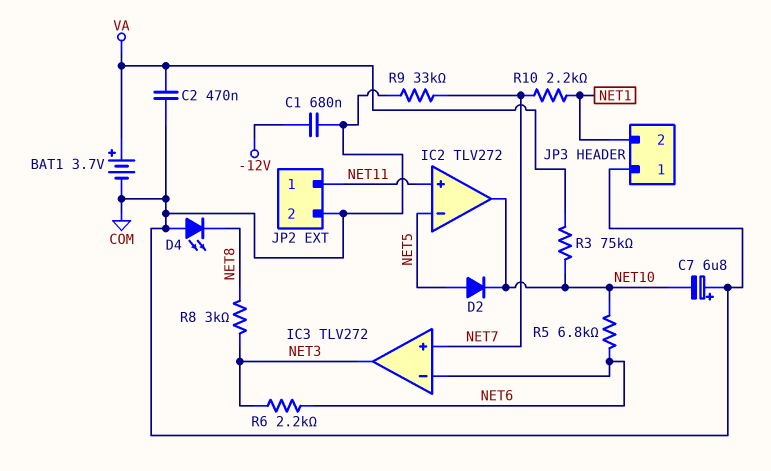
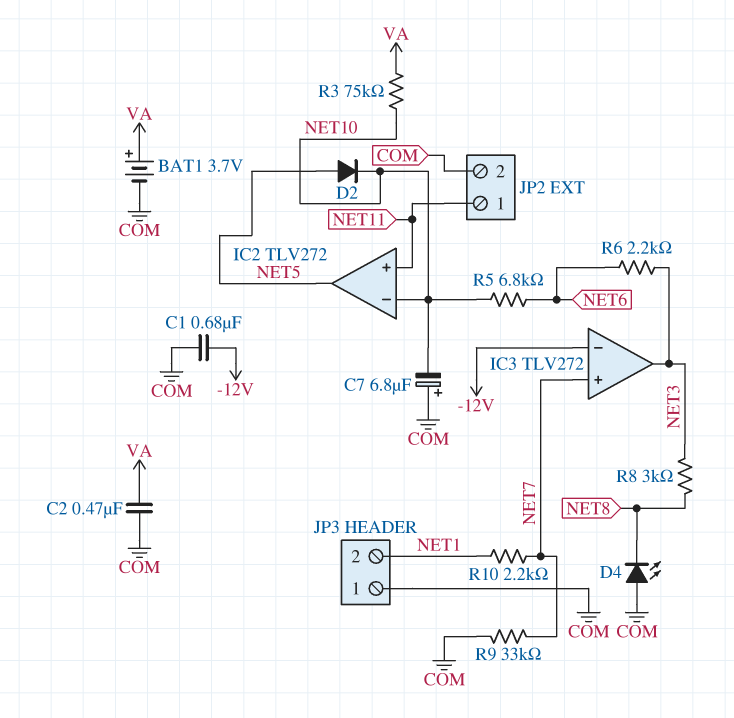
IC2 pin in-: NET5 -> NET10
IC2 pin out: NET10 -> NET5
IC3 pin in-: NET6 -> -12V

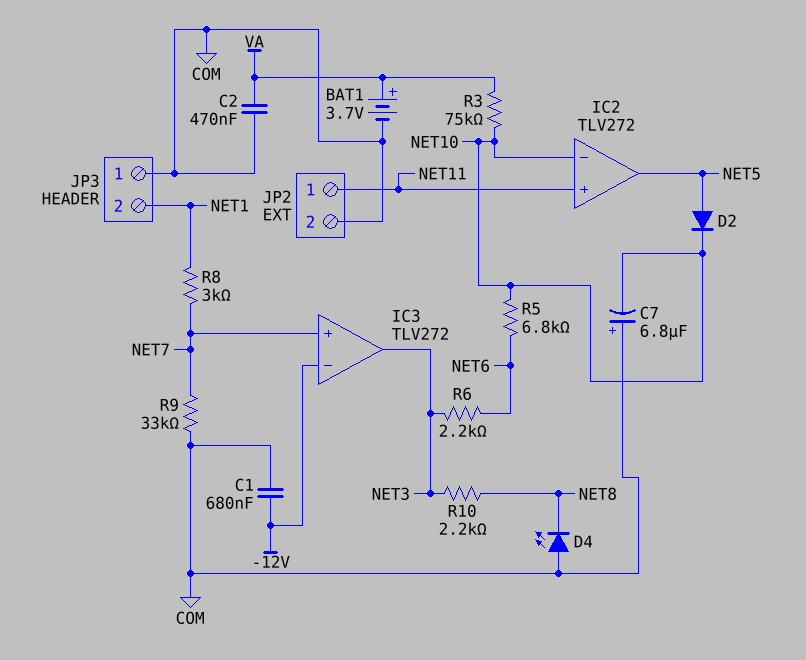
R8: 3k (NET3, NET8) -> 3k (NET1, NET7)
R10: 2.2k (NET1, NET7) -> 2.2k (NET3, NET8)

